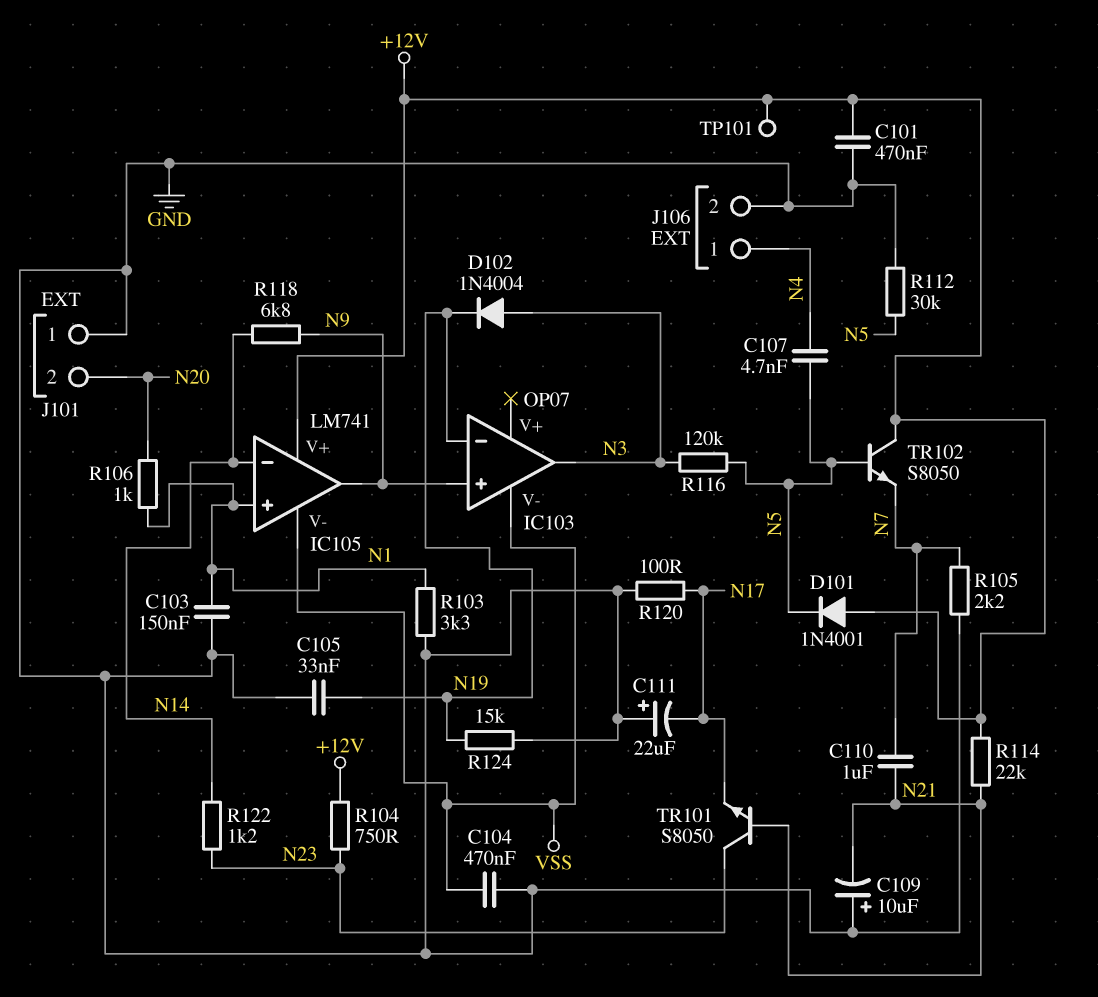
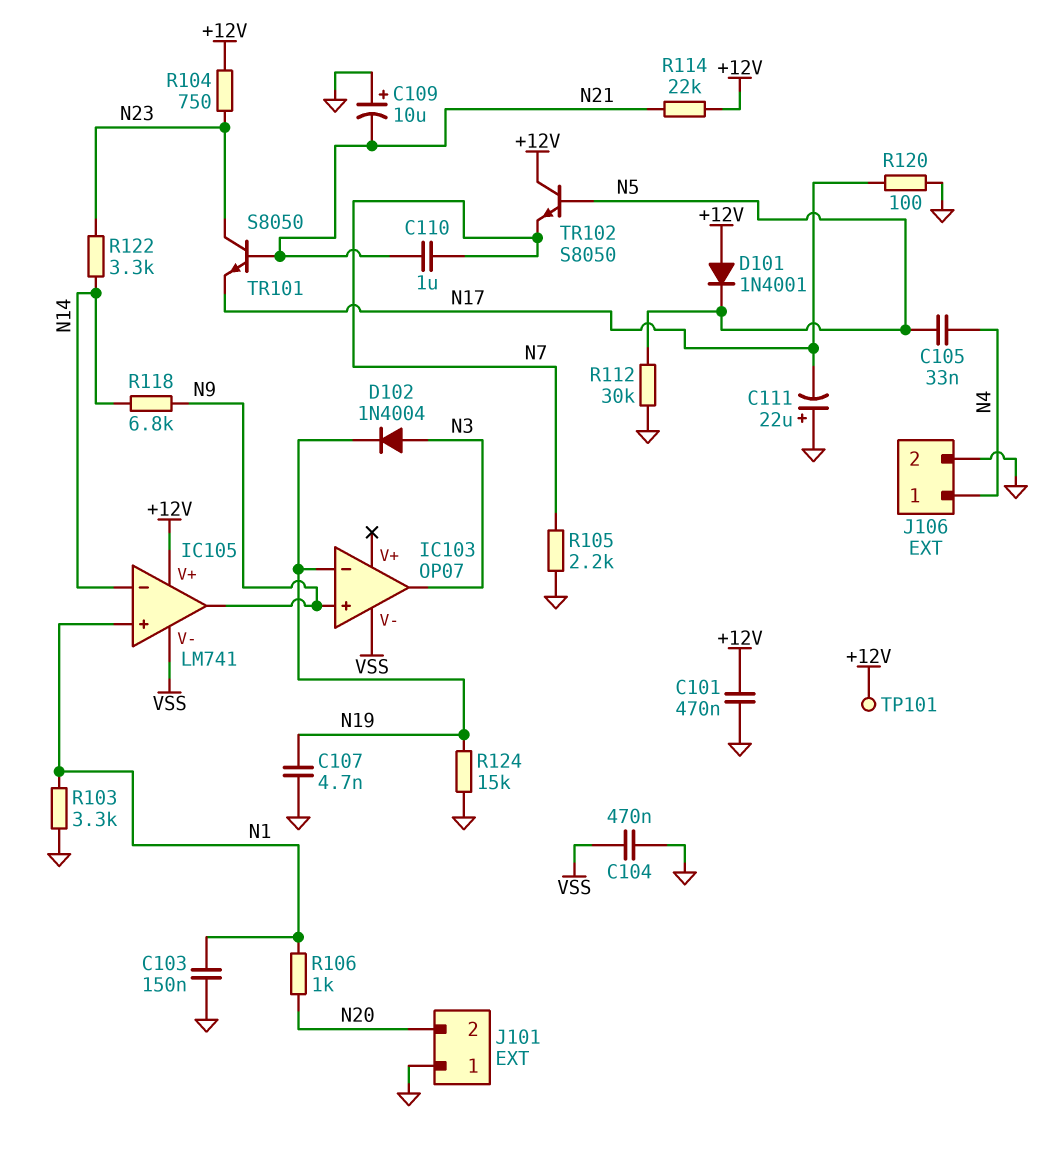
C105: 33nF (GND, N19) -> 33nF (N4, N5)
C107: 4.7nF (N4, N5) -> 4.7nF (GND, N19)
R116: 120k (N3, N5) -> none
R122: 1.2k (N14, N23) -> 3.3k (N14, N23)

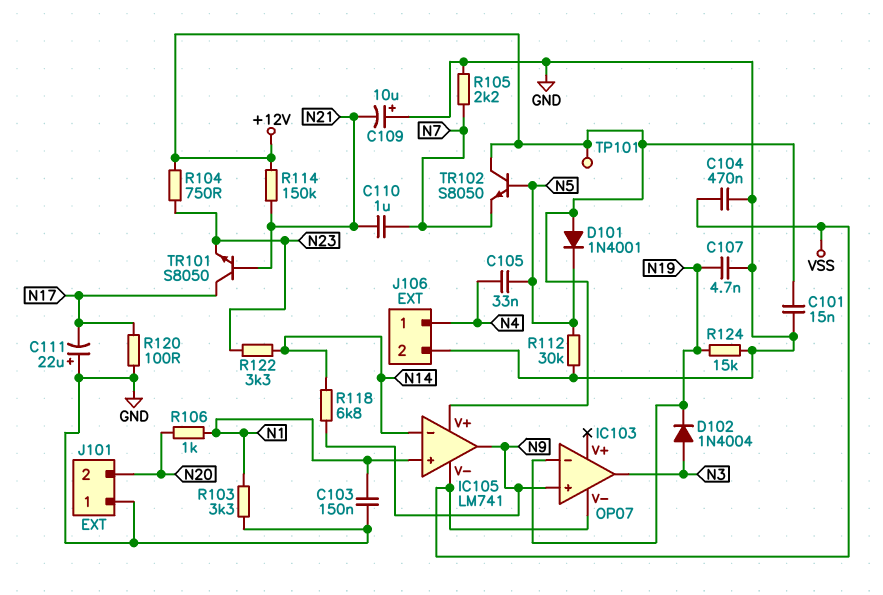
C101: 470nF (+12V, GND) -> 15nF (+12V, GND)
R114: 22k (+12V, N21) -> 150k (+12V, N21)
TR101: NPN S8050 (B N21, C N23, E N17) -> NPN S8050 (B N21, C N17, E N23)

